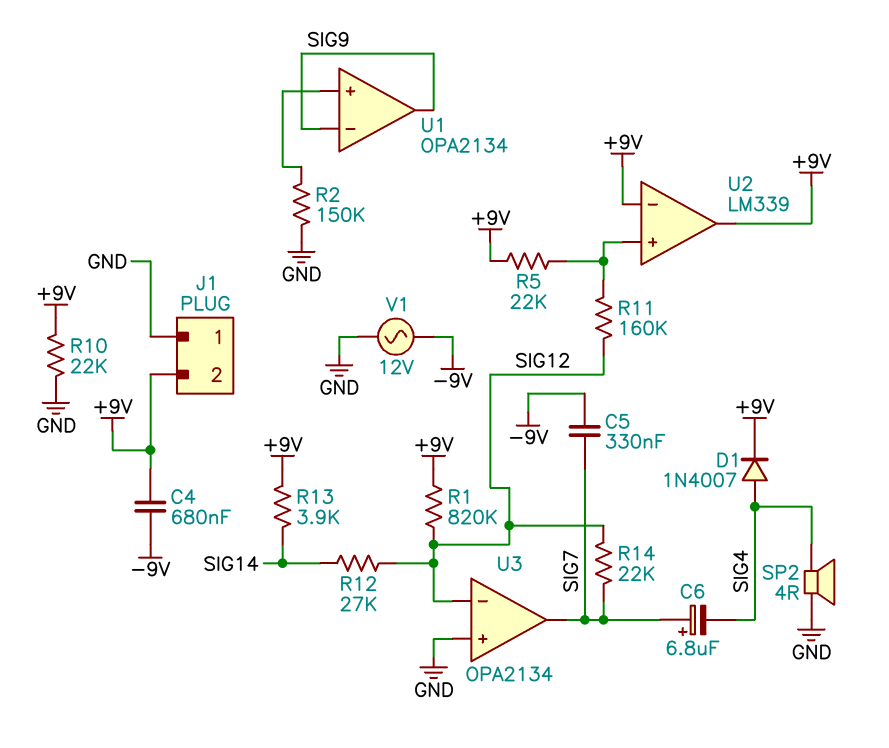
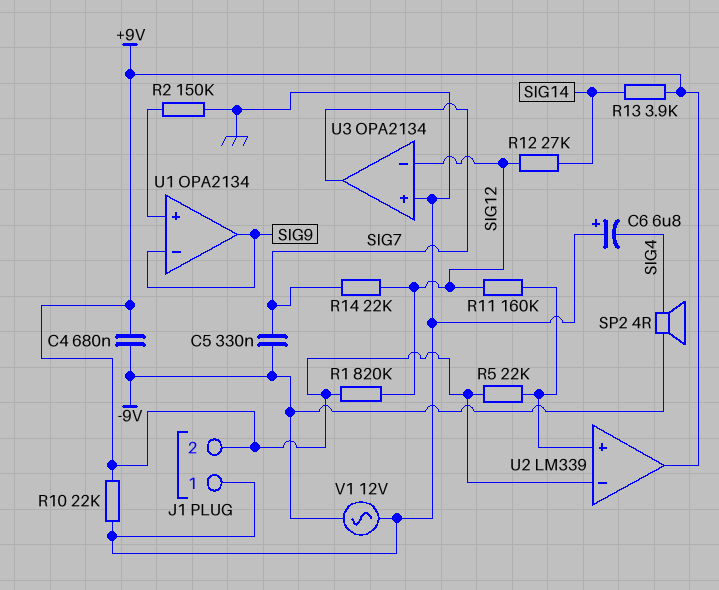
C6: 6.8uF (plus SIG7, minus SIG4) -> 6.8uF (plus GND, minus SIG4)
D1: diode 1N4007 (A SIG4, K +9V) -> none
SP2: speaker 4R (GND, SIG4) -> speaker 4R (-9V, SIG4)

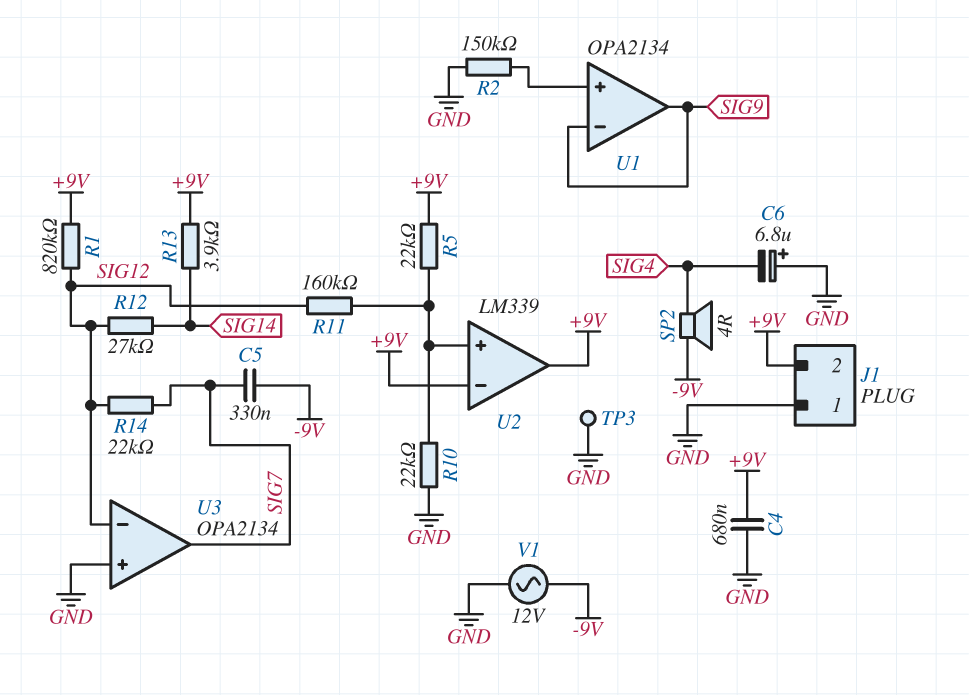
C4: 680nF (+9V, -9V) -> 680nF (+9V, GND)
R10: 22k (+9V, GND) -> 22k (GND, U2/in+)
TP3: none -> test point (GND)

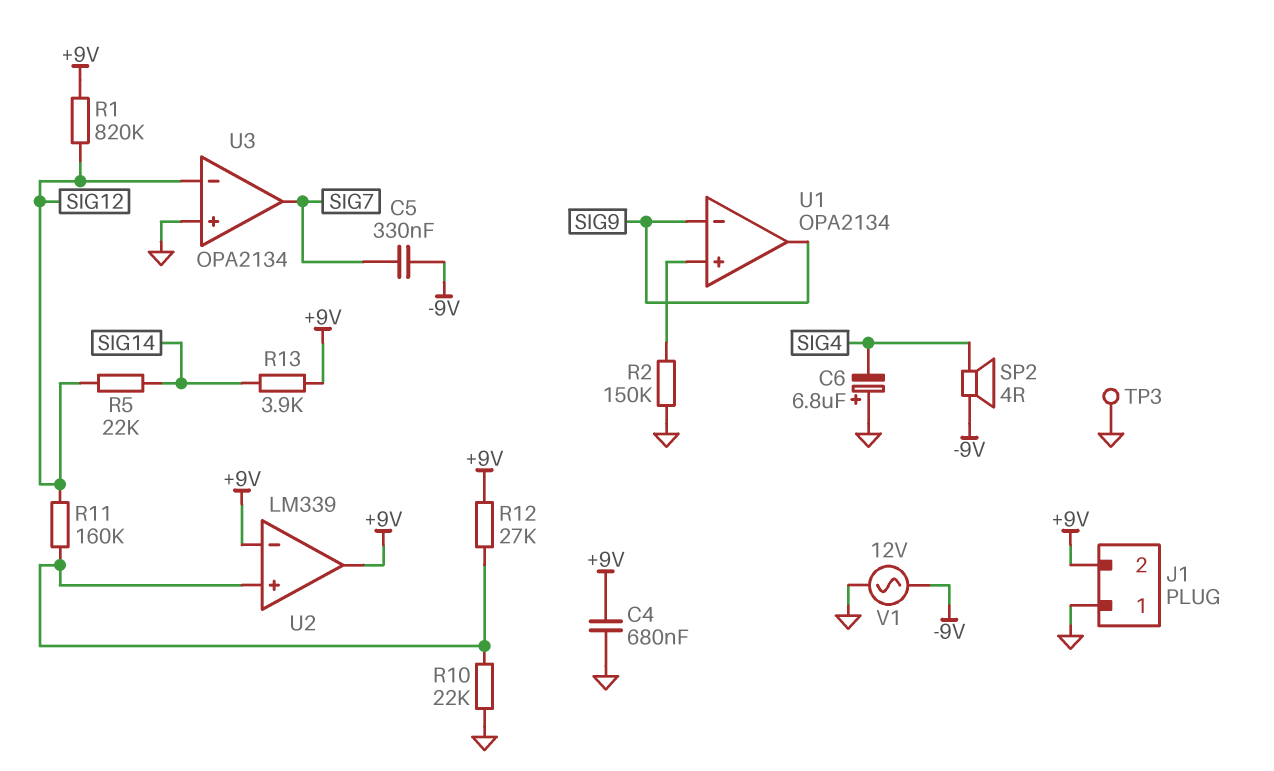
R5: 22k (+9V, U2/in+) -> 22k (SIG12, SIG14)
R12: 27k (SIG12, SIG14) -> 27k (+9V, U2/in+)
R14: 22k (SIG7, SIG12) -> none

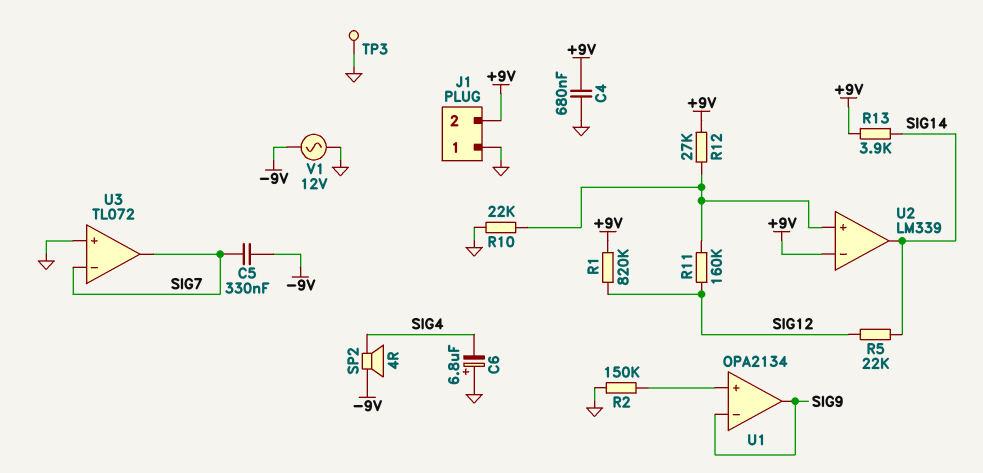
U2 pin out: +9V -> SIG14
U3: OPA2134 -> TL072
U3 pin in-: SIG12 -> SIG7

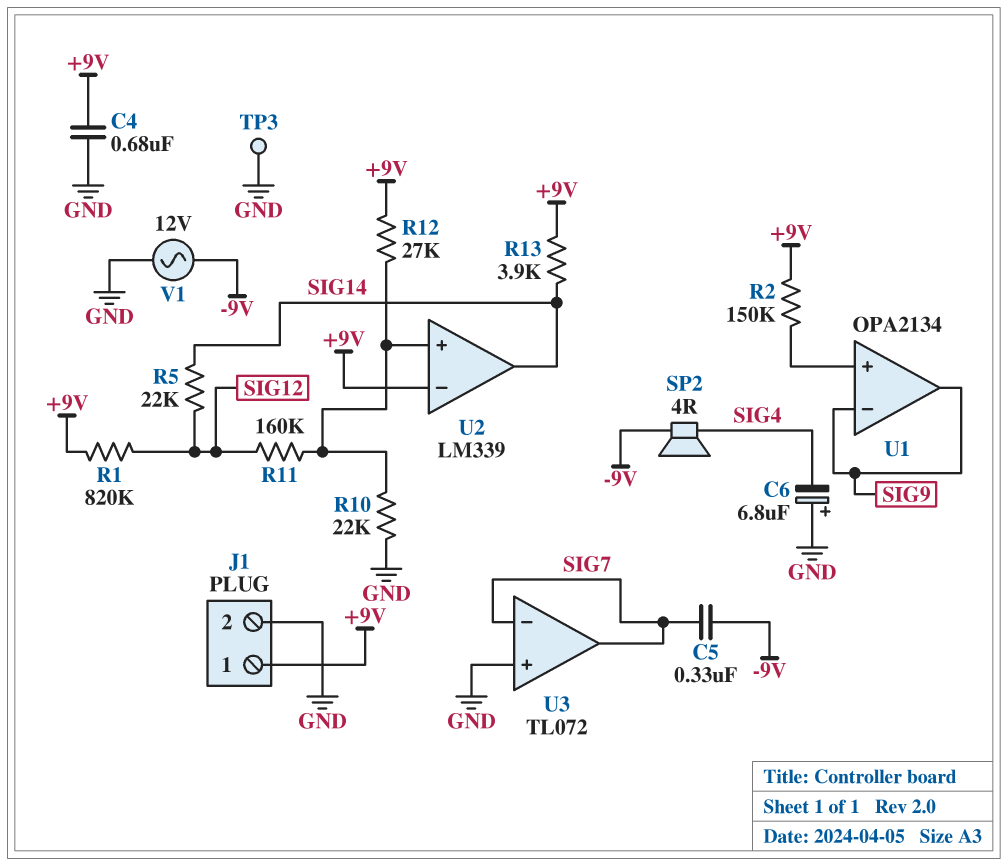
J1 pin 1: GND -> +9V
J1 pin 2: +9V -> GND
R2: 150k (GND, U1/in+) -> 150k (+9V, U1/in+)

